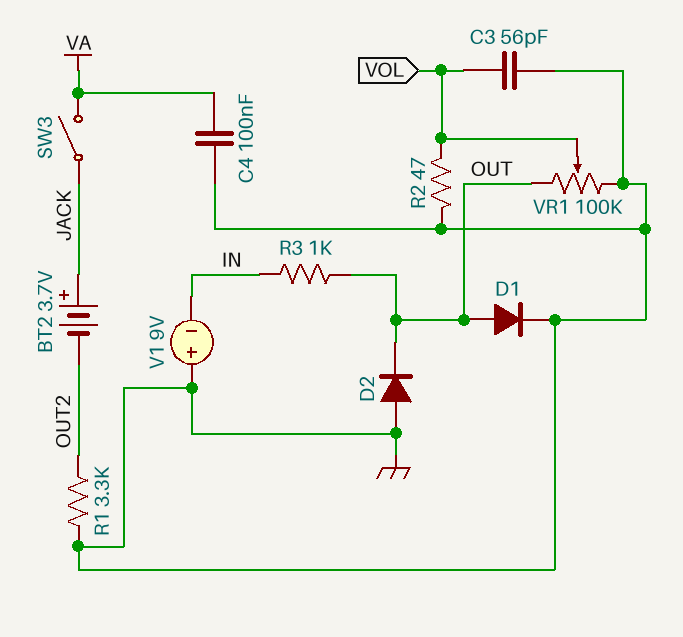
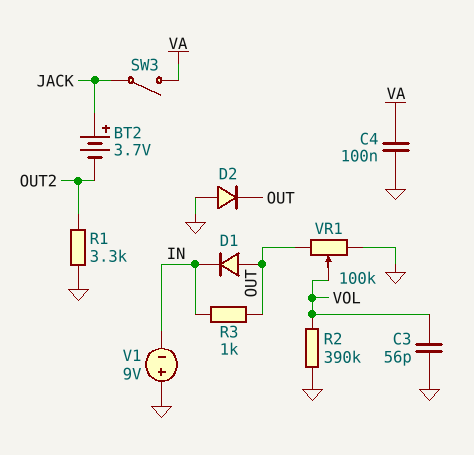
D1: diode (A OUT, K GND) -> diode (A OUT, K IN)
R2: 47 (GND, VOL) -> 390k (GND, VOL)

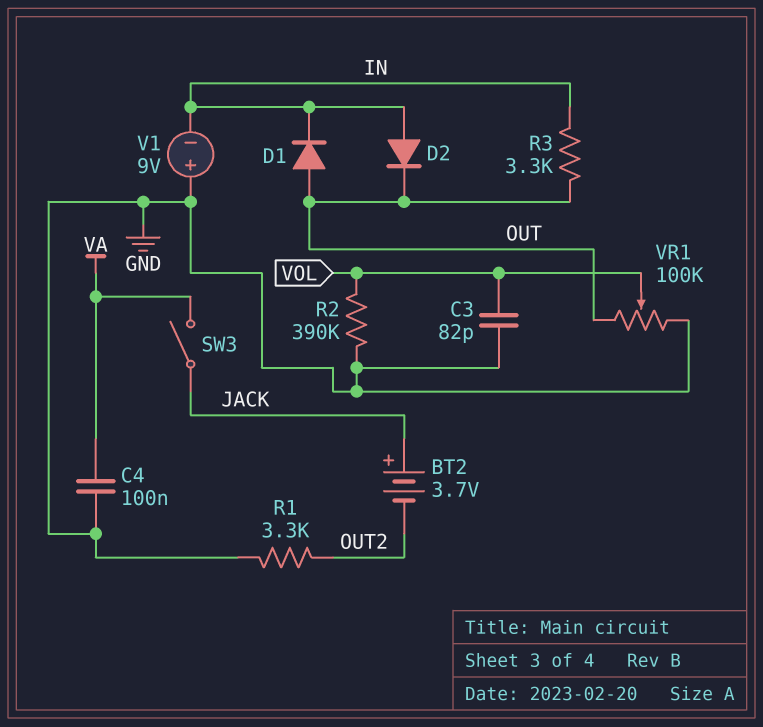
C3: 56pF (GND, VOL) -> 82pF (GND, VOL)
D2: diode (A GND, K OUT) -> diode (A IN, K OUT)
R3: 1k (IN, OUT) -> 3.3k (IN, OUT)

